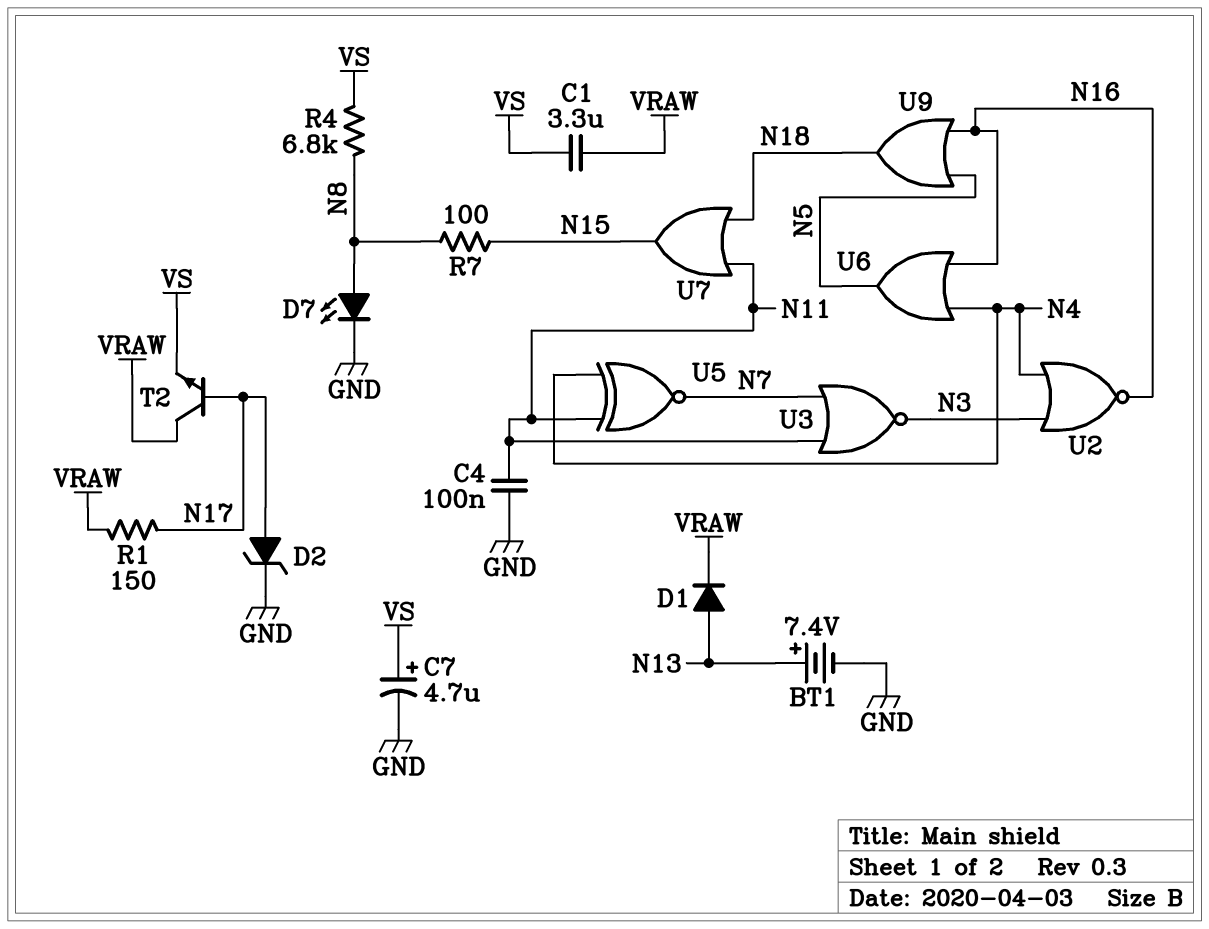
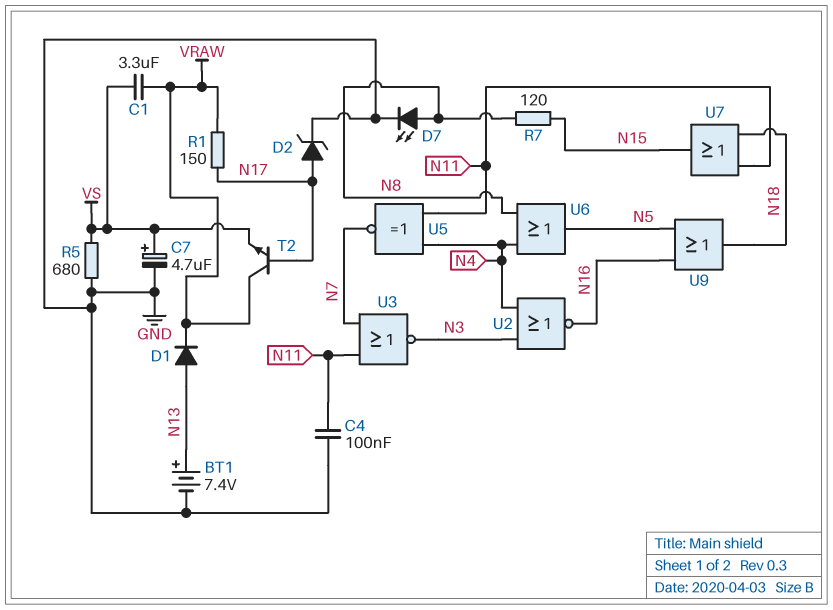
R4: 6.8k (N8, VS) -> none
R5: none -> 680 (GND, VS)
R7: 100 (N8, N15) -> 120 (N8, N15)
U6: OR (in N4, in N16, out N5) -> OR (in N4, in N8, out N5)

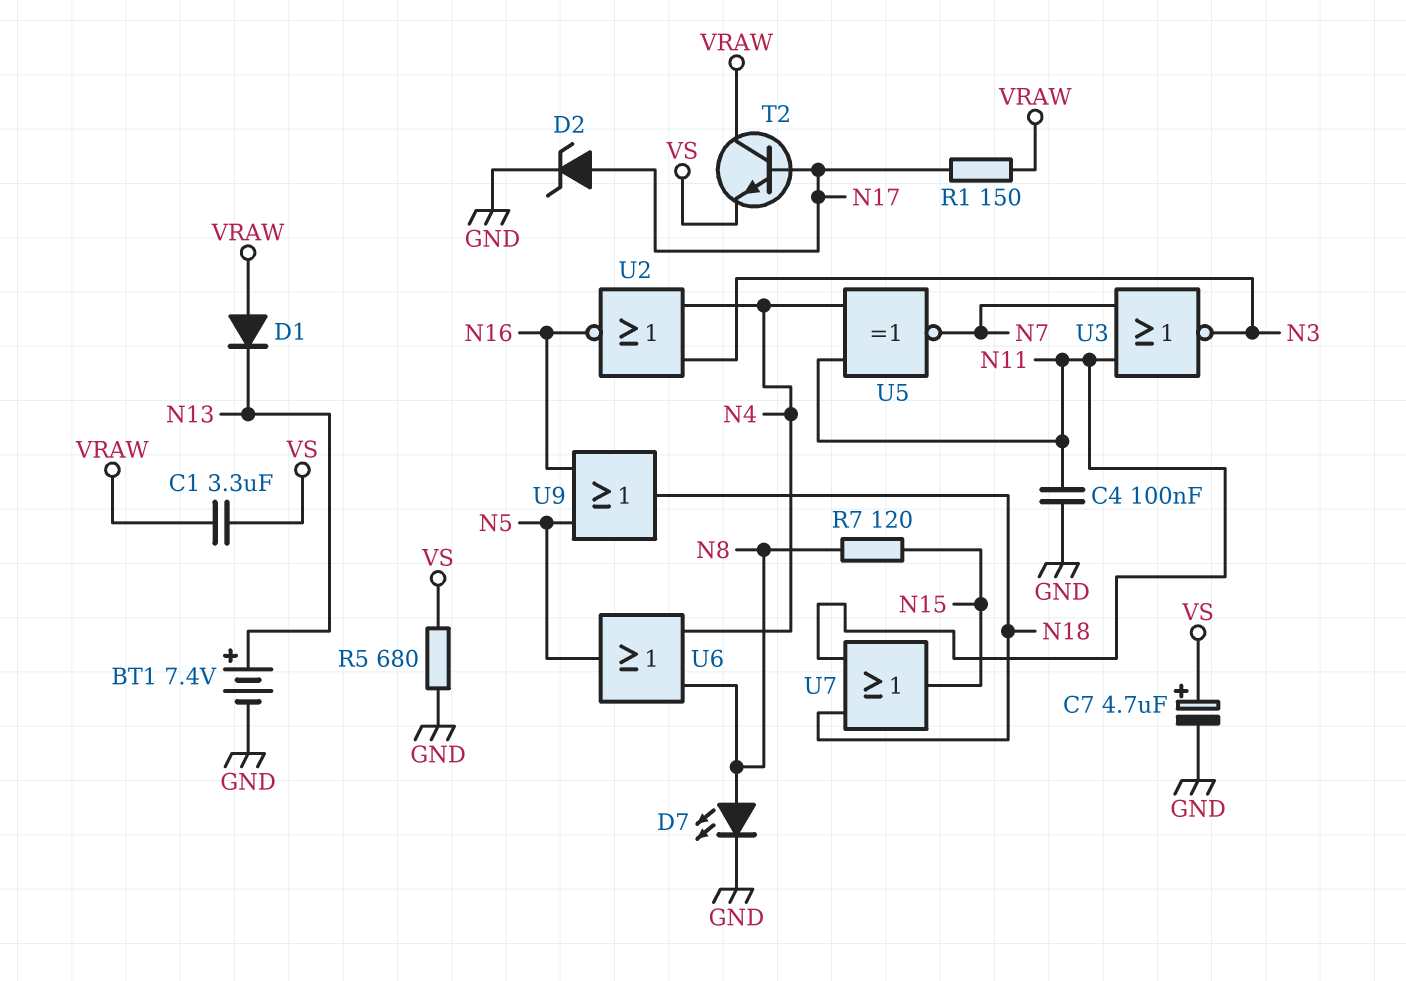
D1: diode (A N13, K VRAW) -> diode (A VRAW, K N13)

